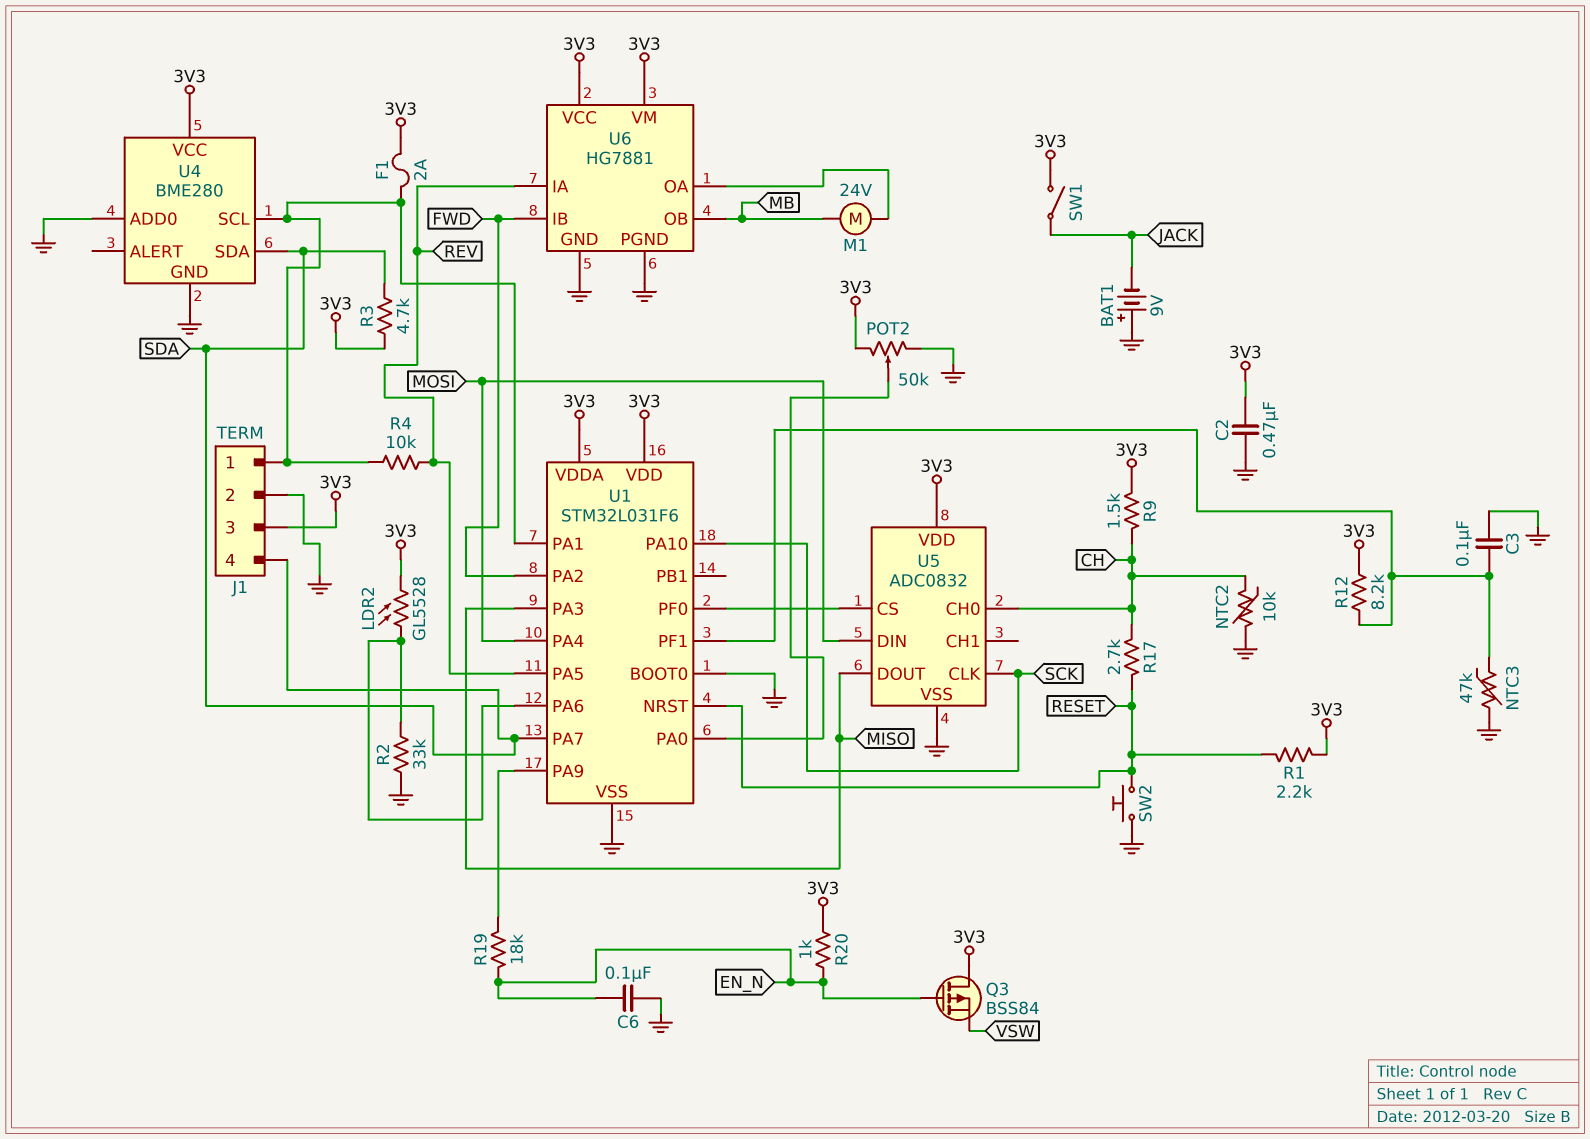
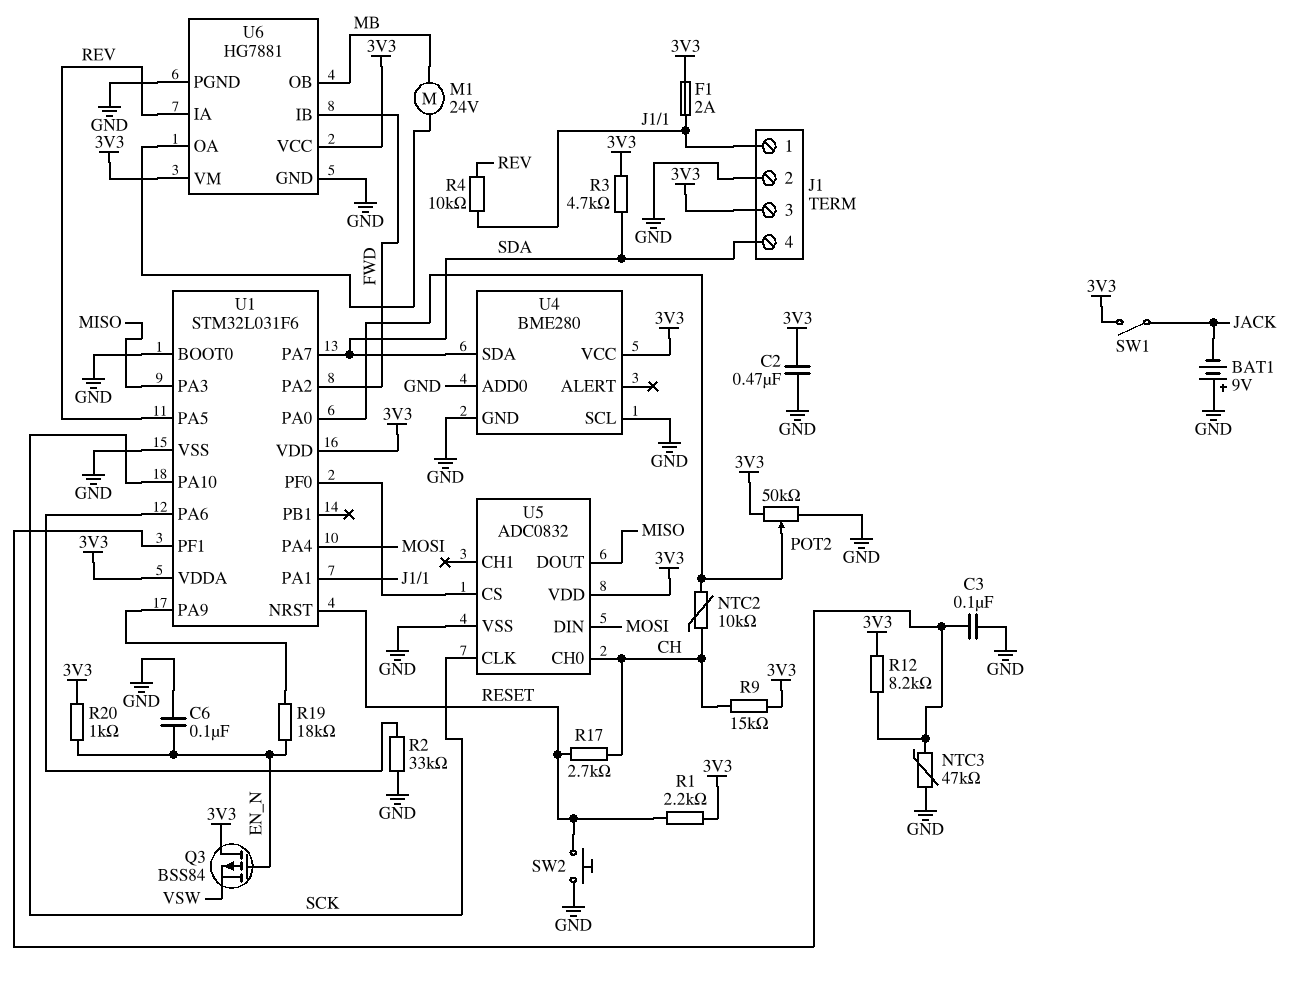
LDR2: GL5528 (3V3, U1/PA6) -> none
NTC2: 10k (CH, GND) -> 10k (CH, U1/PA0)
R9: 1.5k (3V3, CH) -> 15k (3V3, CH)
U4 pin SCL: J1/1 -> GND

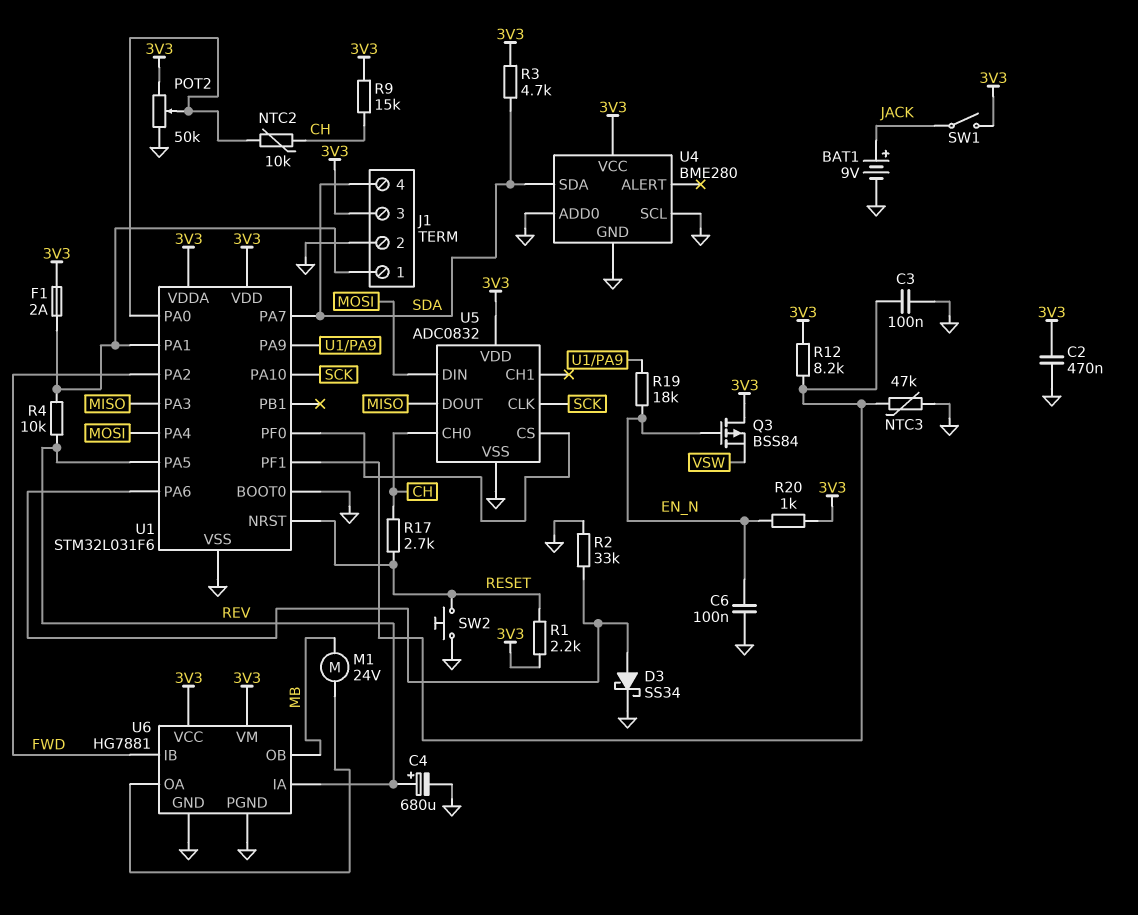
BAT1: 9V (plus GND, minus JACK) -> 9V (plus JACK, minus GND)
C4: none -> 680uF (plus REV, minus GND)
D3: none -> schottky SS34 (A U1/PA6, K GND)

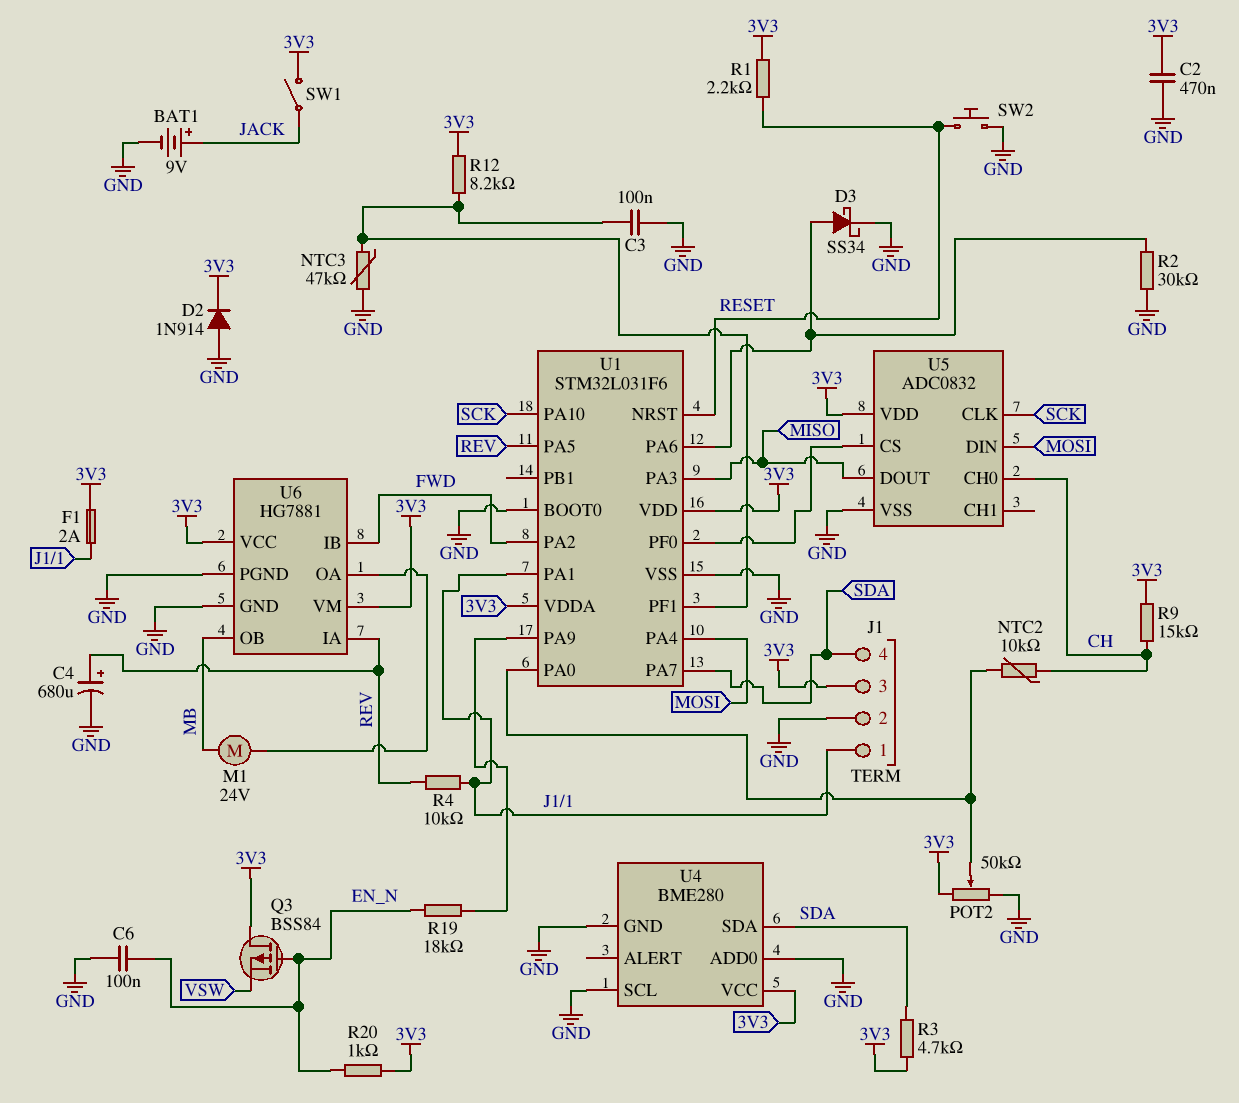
D2: none -> diode 1N914 (A GND, K 3V3)
R2: 33k (GND, U1/PA6) -> 30k (GND, U1/PA6)
R17: 2.7k (CH, RESET) -> none

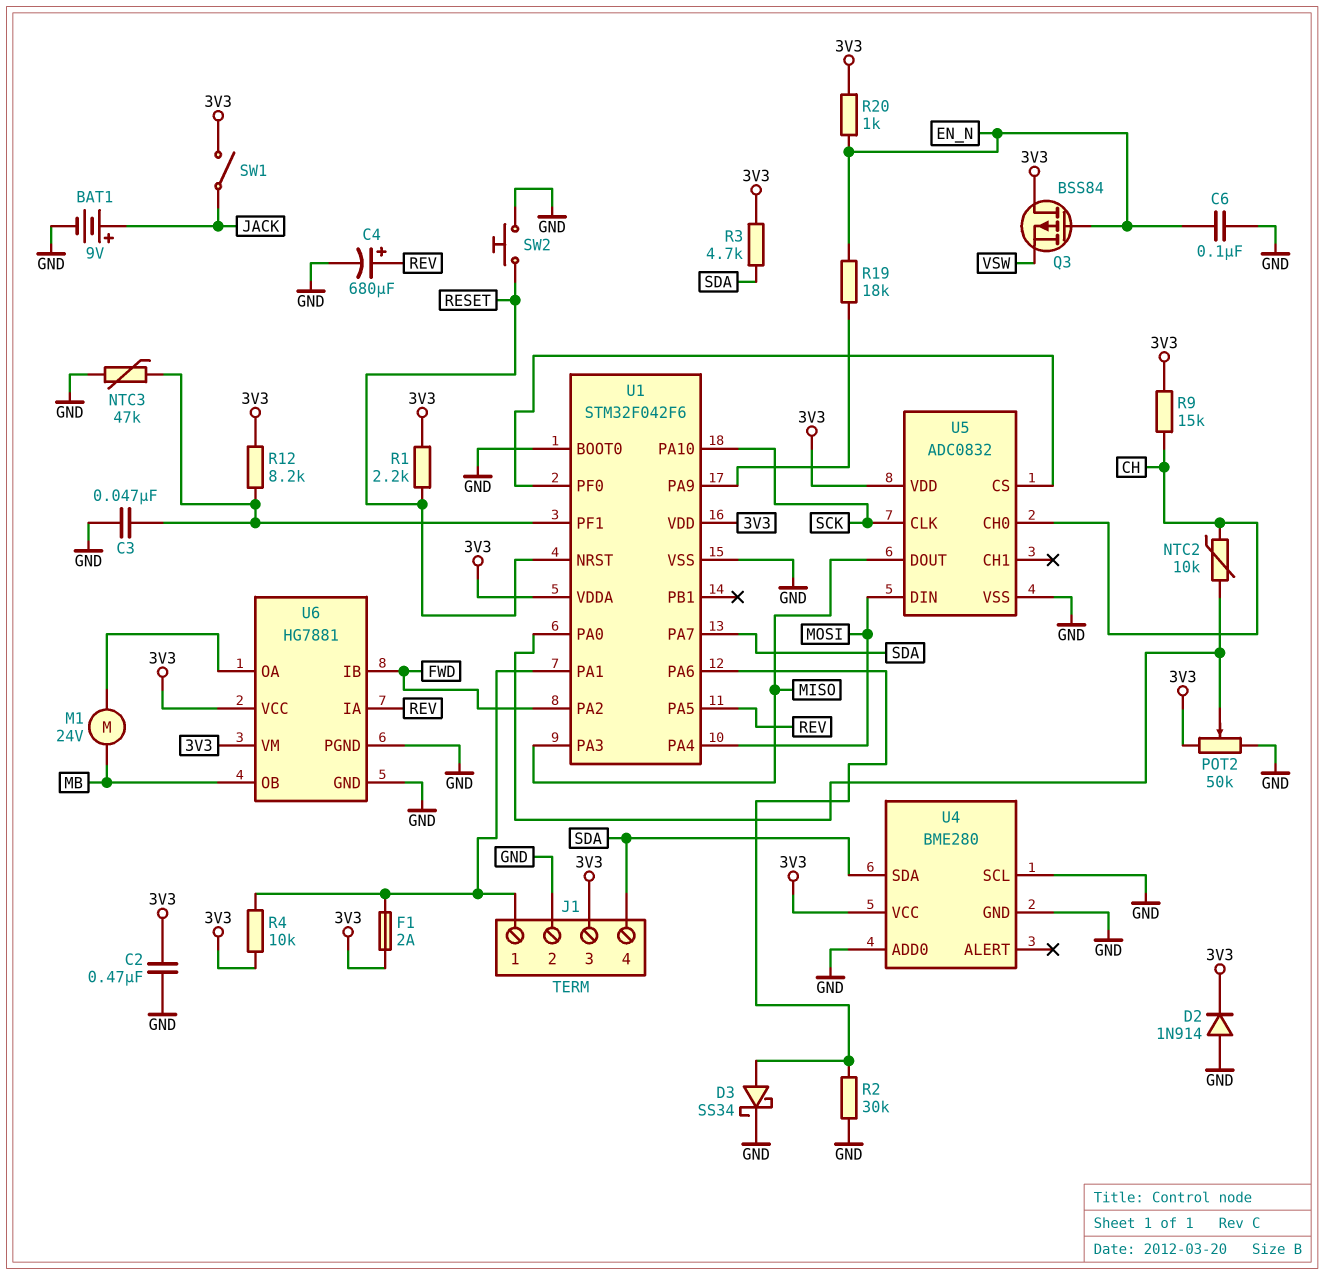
C3: 100nF (GND, U1/PF1) -> 47nF (GND, U1/PF1)
R4: 10k (J1/1, REV) -> 10k (3V3, J1/1)
U1: STM32L031F6 -> STM32F042F6

